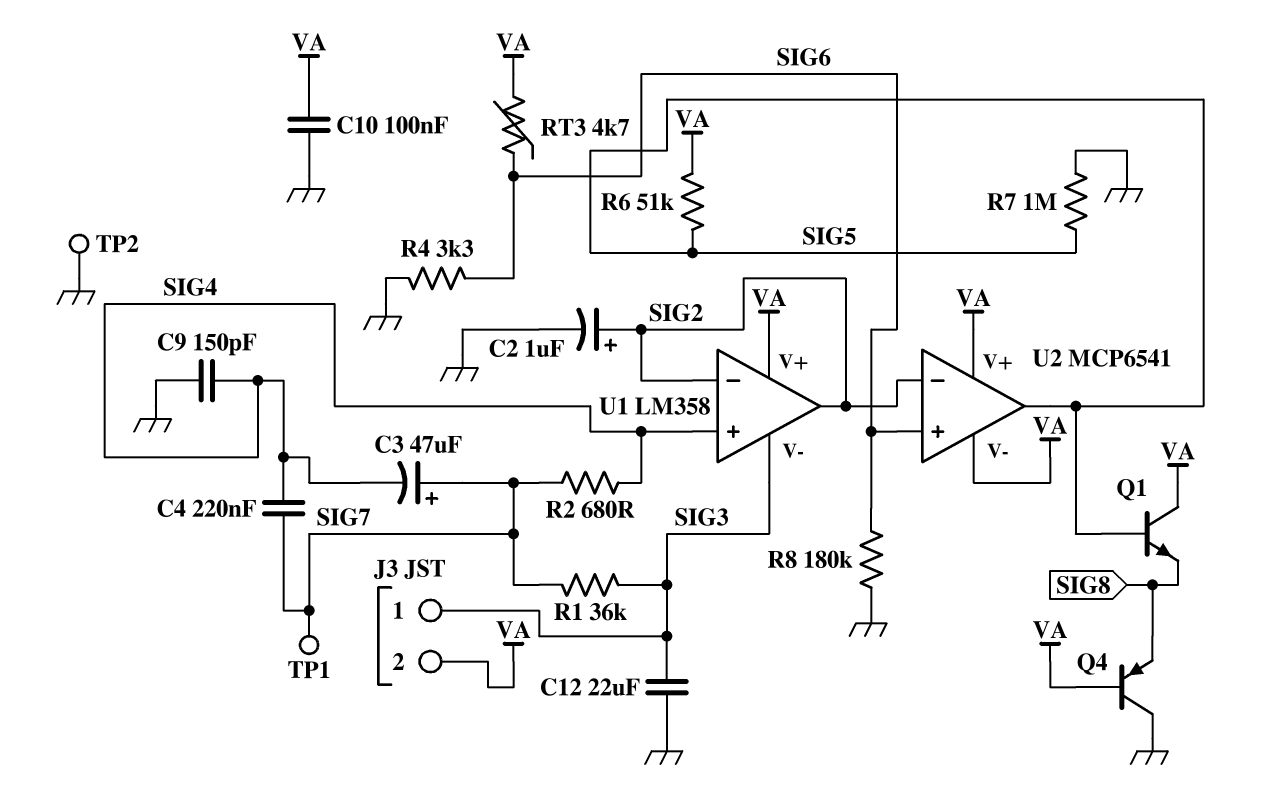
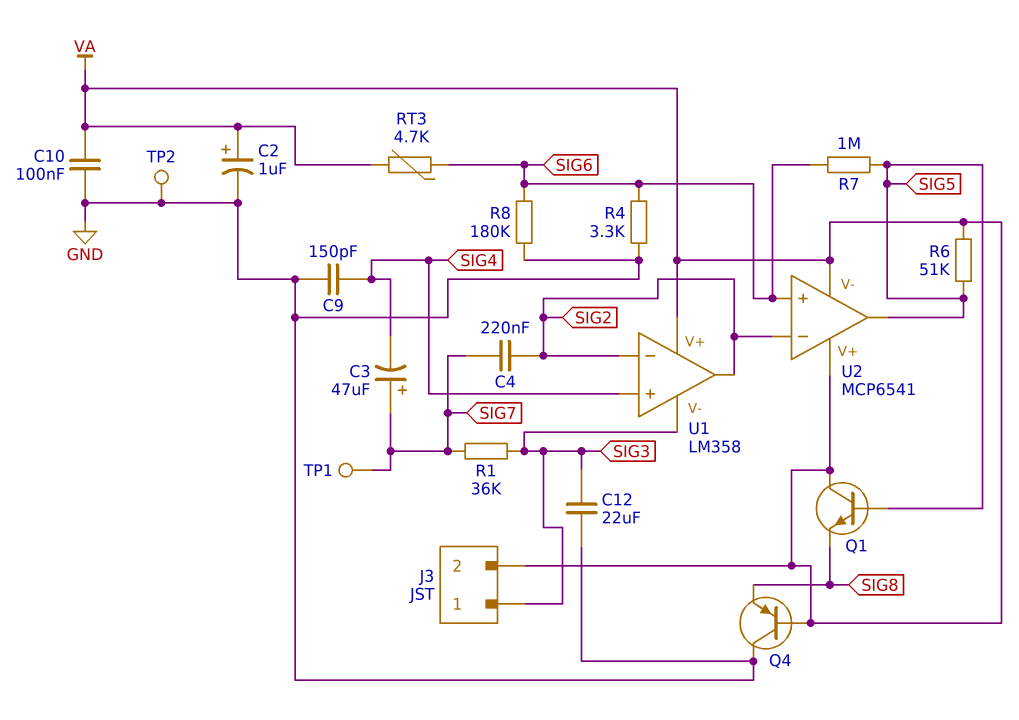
C2: 1uF (plus SIG2, minus GND) -> 1uF (plus VA, minus GND)
C4: 220nF (SIG4, SIG7) -> 220nF (SIG2, SIG7)
R2: 680 (SIG4, SIG7) -> none
R7: 1M (GND, SIG5) -> 1M (SIG5, SIG6)

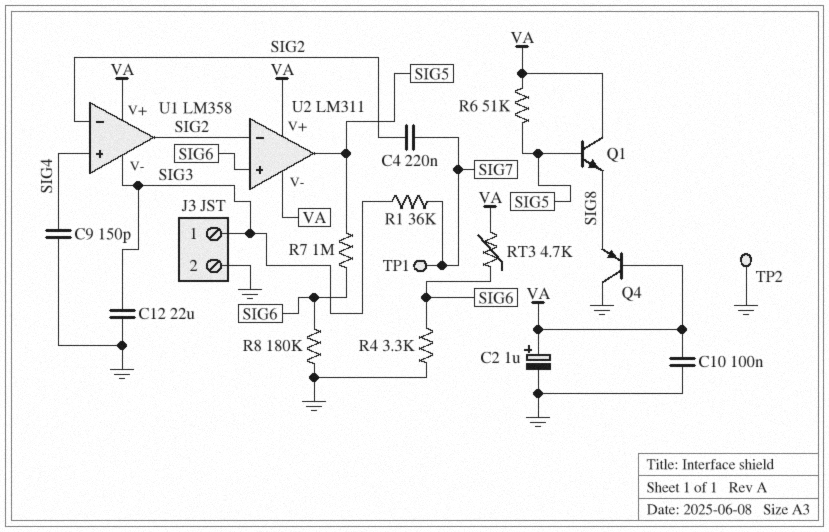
C3: 47uF (plus SIG7, minus SIG4) -> none
J3 pin 2: VA -> GND
U2: MCP6541 -> LM311

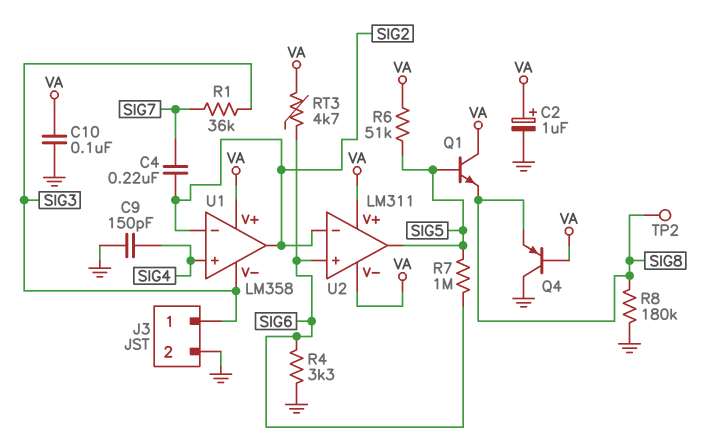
C12: 22uF (GND, SIG3) -> none
R8: 180k (GND, SIG6) -> 180k (GND, SIG8)
TP1: test point (SIG7) -> none
TP2: test point (GND) -> test point (SIG8)

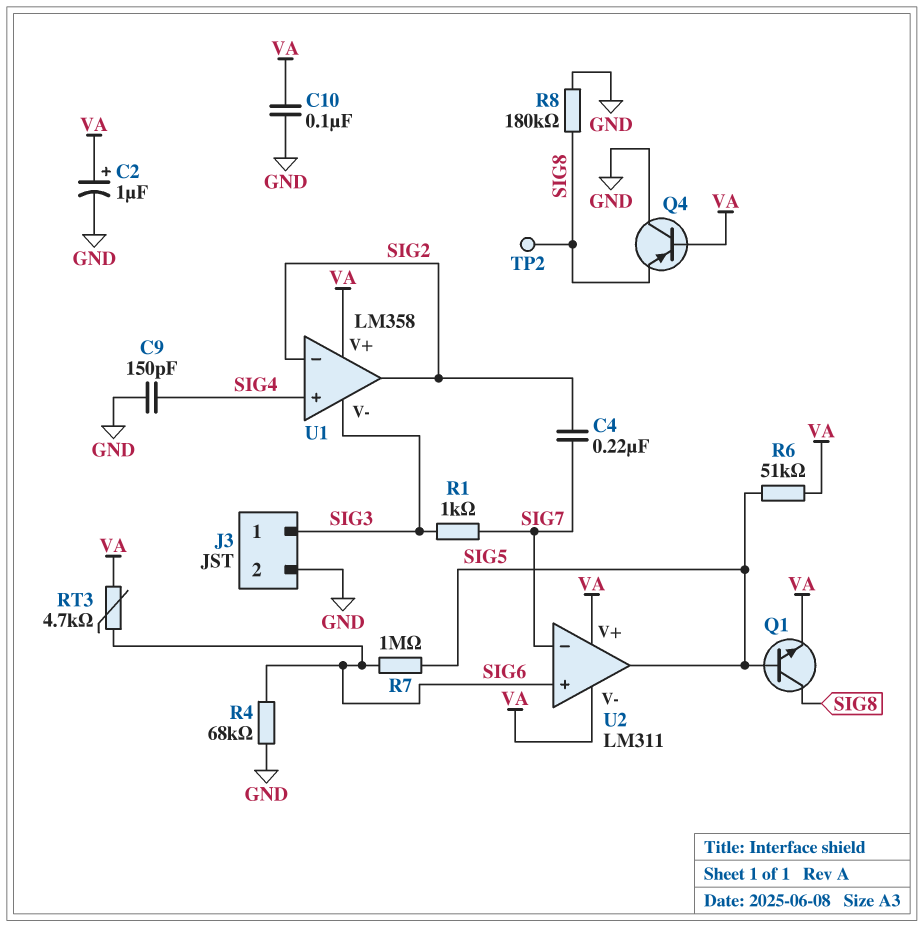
Q1: NPN (B SIG5, C VA, E SIG8) -> NPN (B SIG5, C SIG8, E VA)
R1: 36k (SIG3, SIG7) -> 1k (SIG3, SIG7)
R4: 3.3k (GND, SIG6) -> 68k (GND, SIG6)
U2 pin in-: SIG2 -> SIG7

